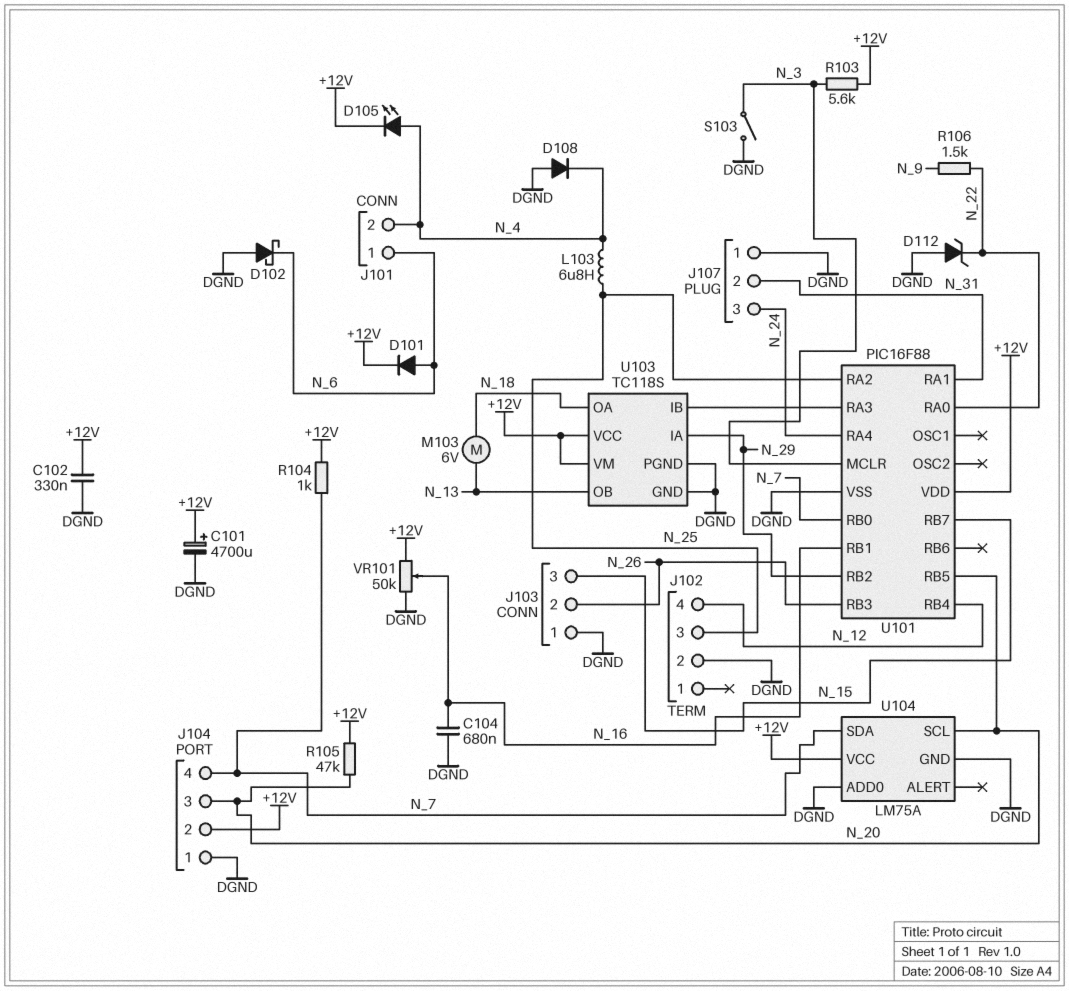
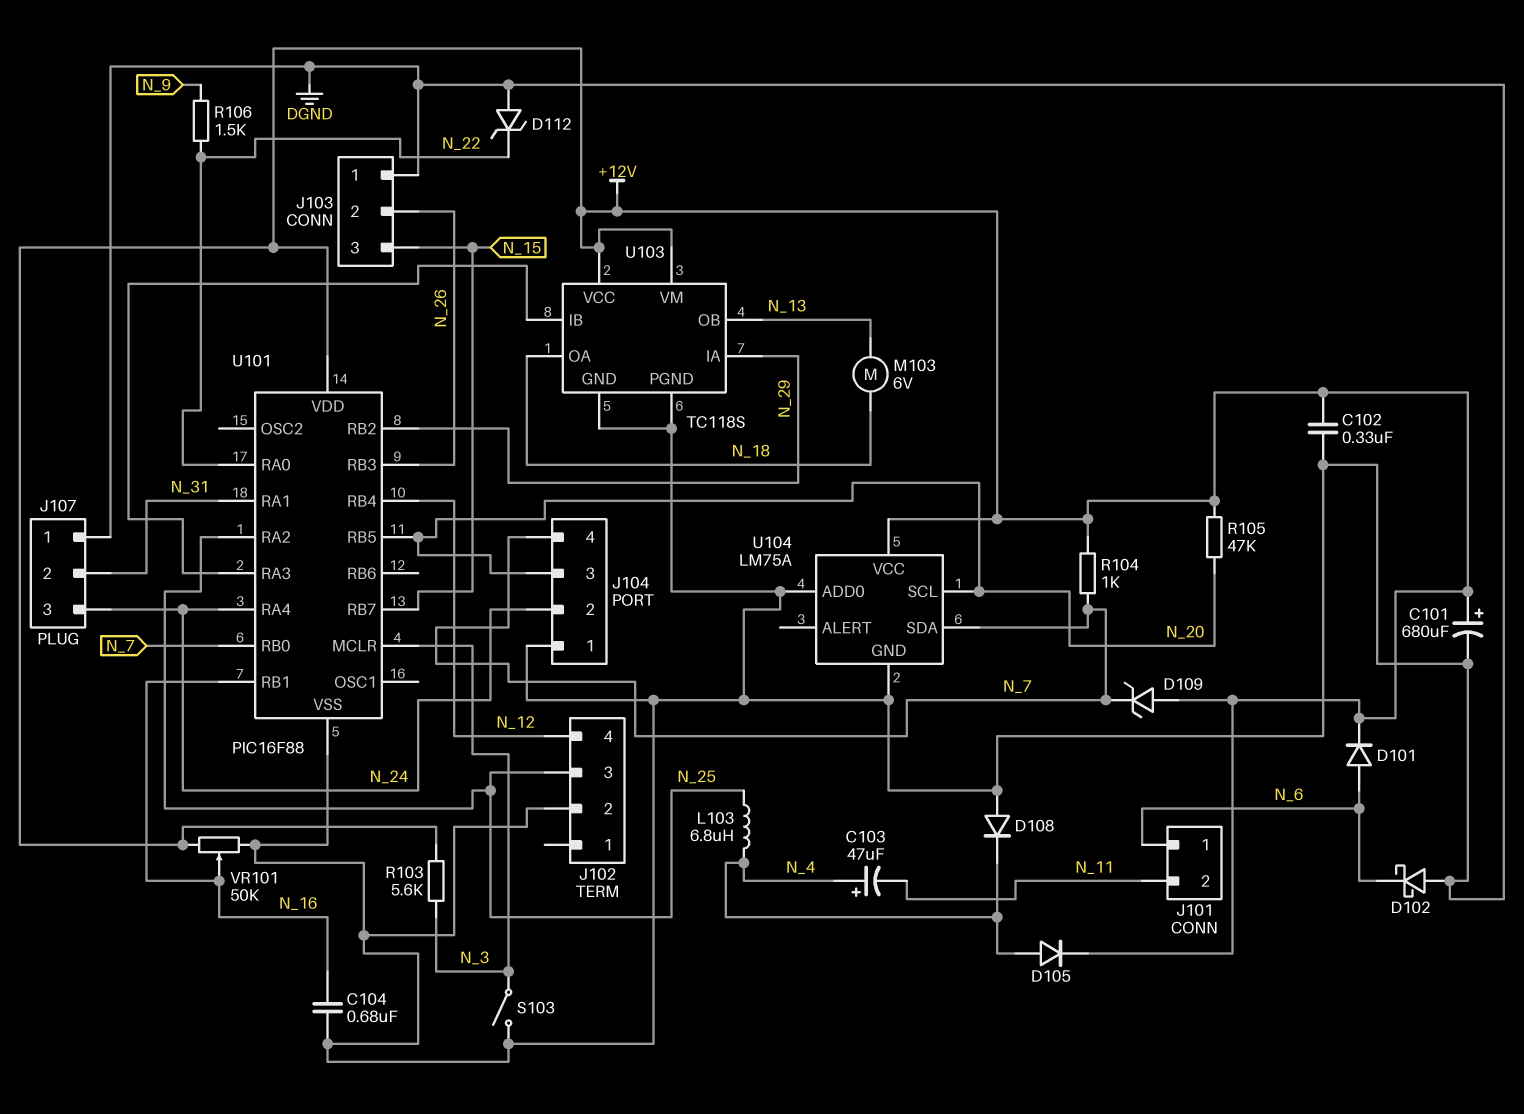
C101: 4700uF (plus +12V, minus DGND) -> 680uF (plus +12V, minus DGND)
C103: none -> 47uF (plus N_4, minus N_11)
D105: LED (A N_4, K +12V) -> diode (A N_4, K +12V)
D109: none -> zener (A +12V, K N_7)
J101 pin 2: N_4 -> N_11
J104 pin 2: +12V -> N_24

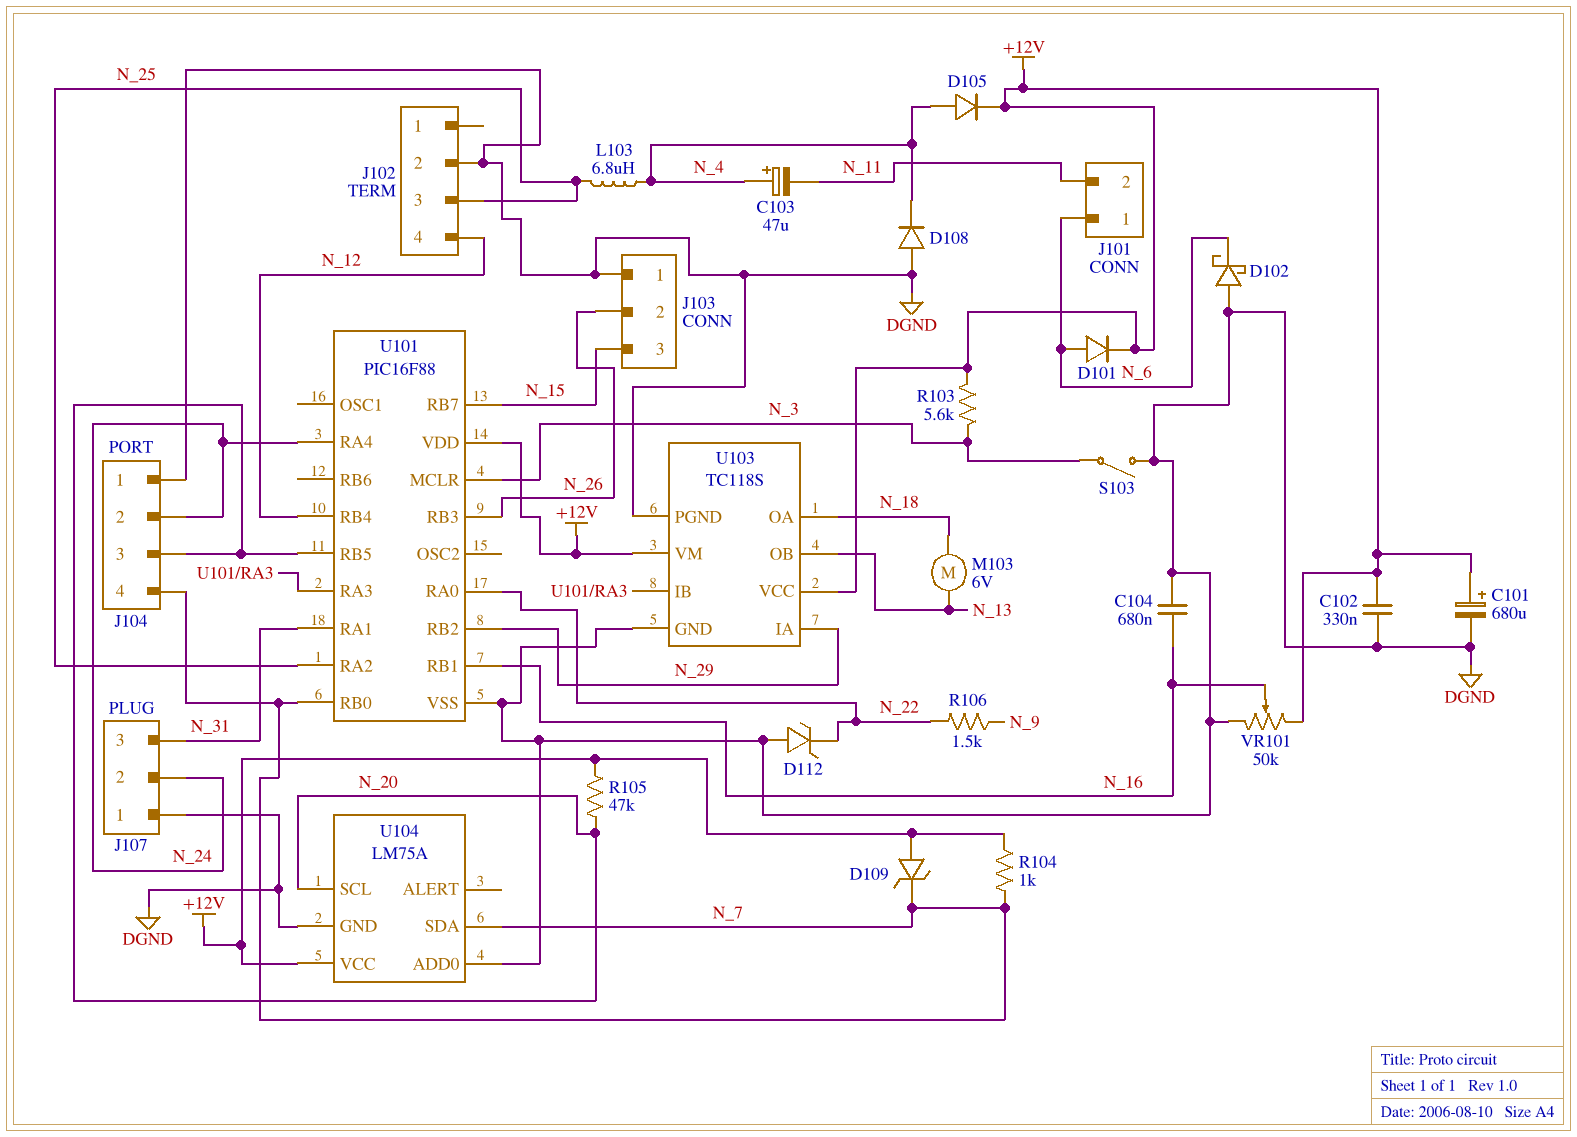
J107 pin 2: N_31 -> N_24
J107 pin 3: N_24 -> N_31

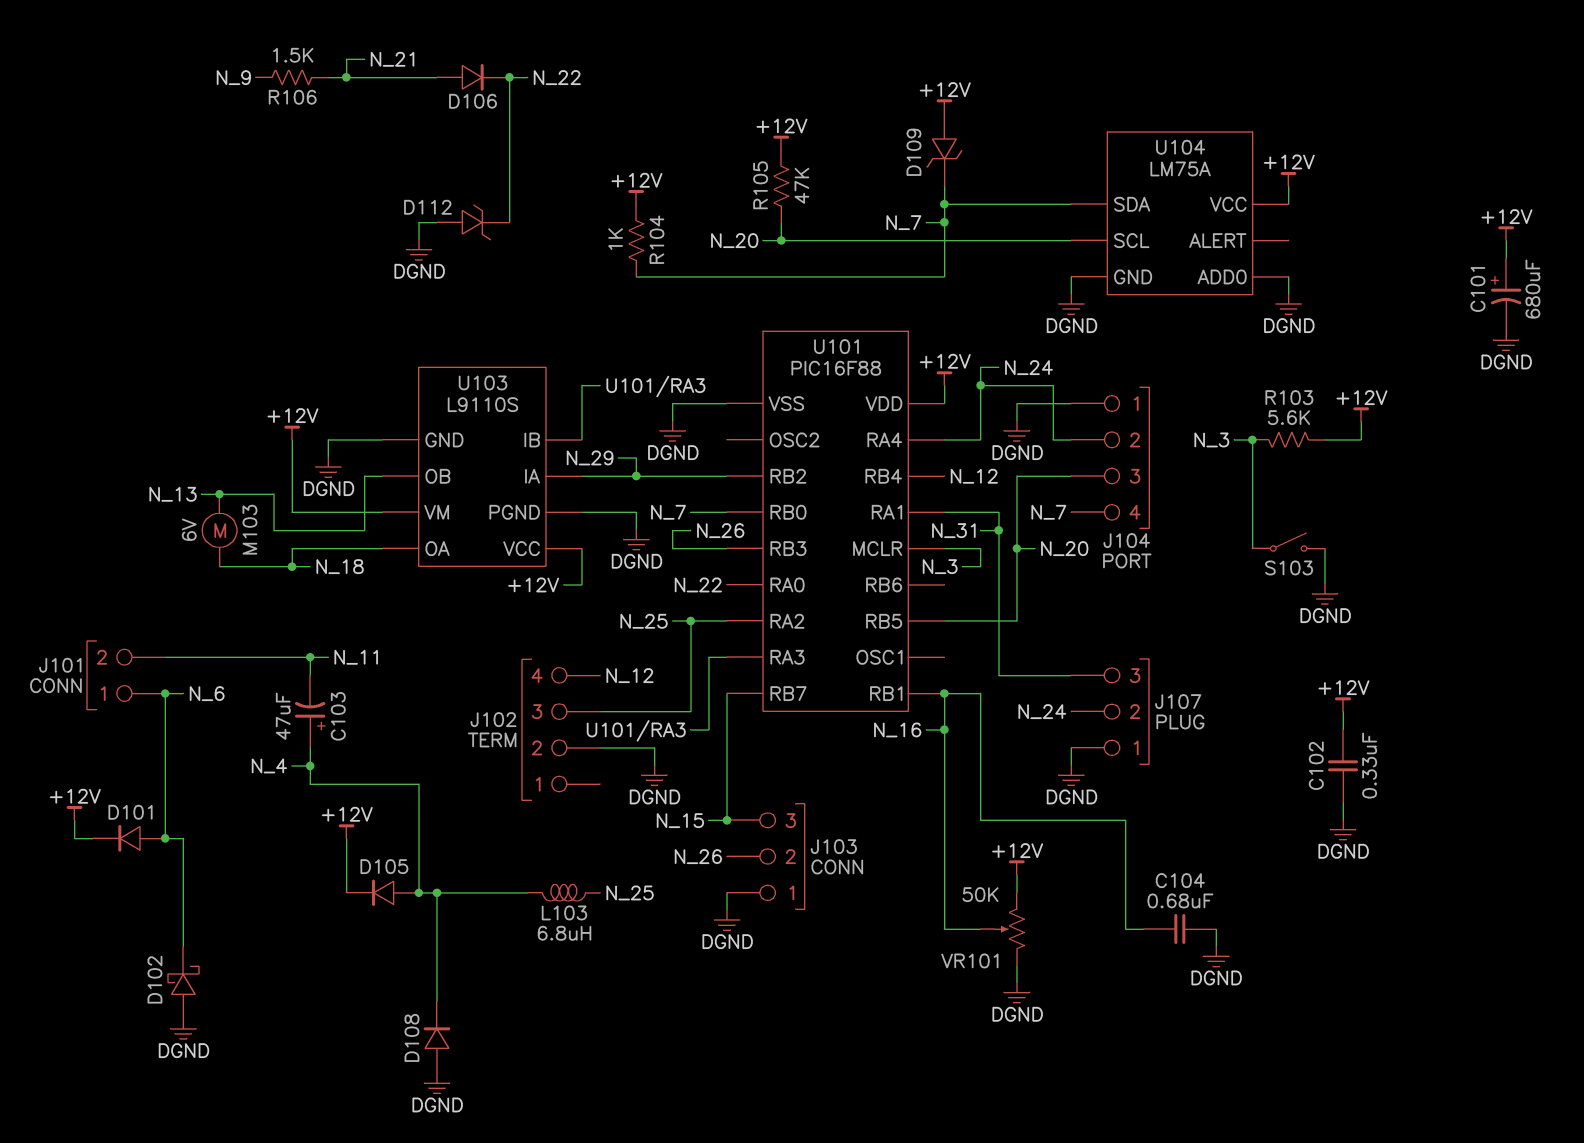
D106: none -> diode (A N_21, K N_22)
R106: 1.5k (N_9, N_22) -> 1.5k (N_9, N_21)
U103: TC118S -> L9110S

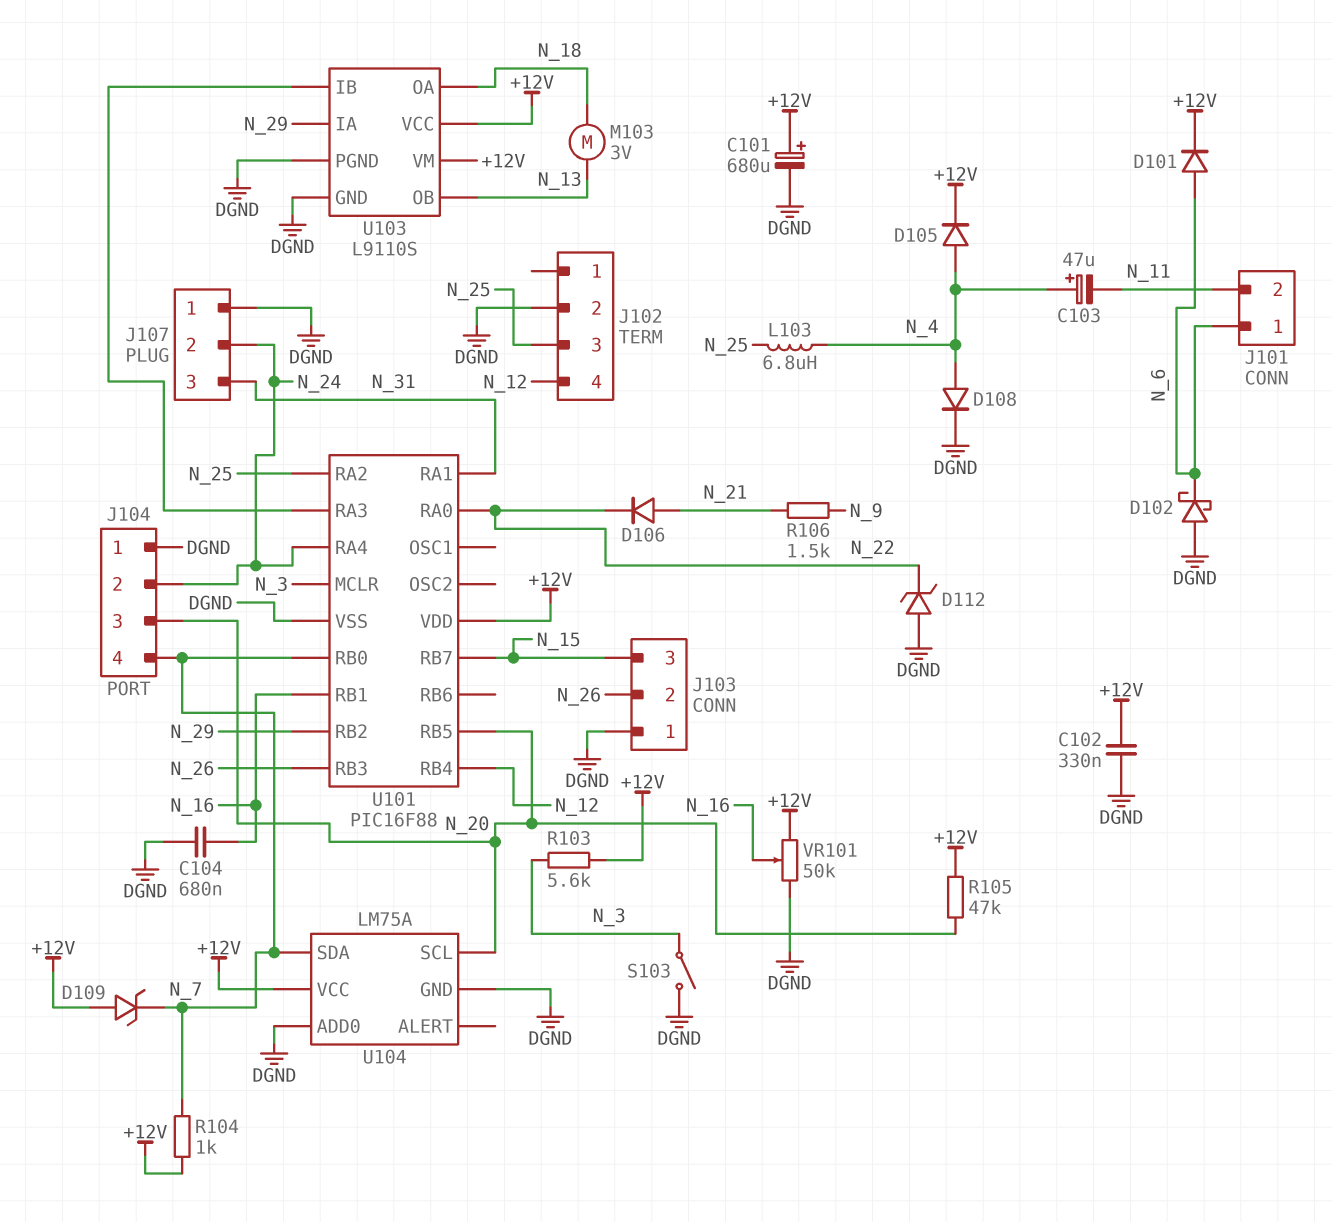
D108: diode (A DGND, K N_4) -> diode (A N_4, K DGND)
M103: motor 6V (N_13, N_18) -> motor 3V (N_13, N_18)

